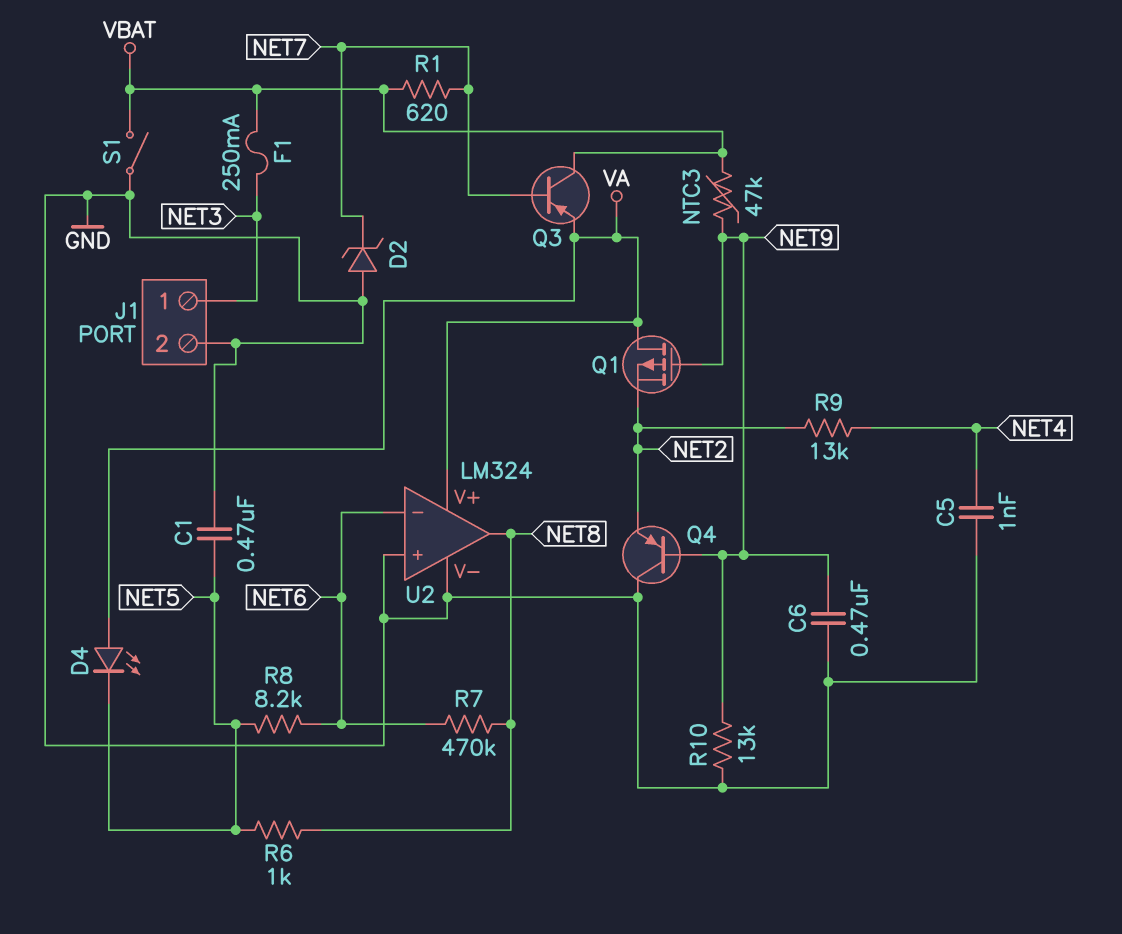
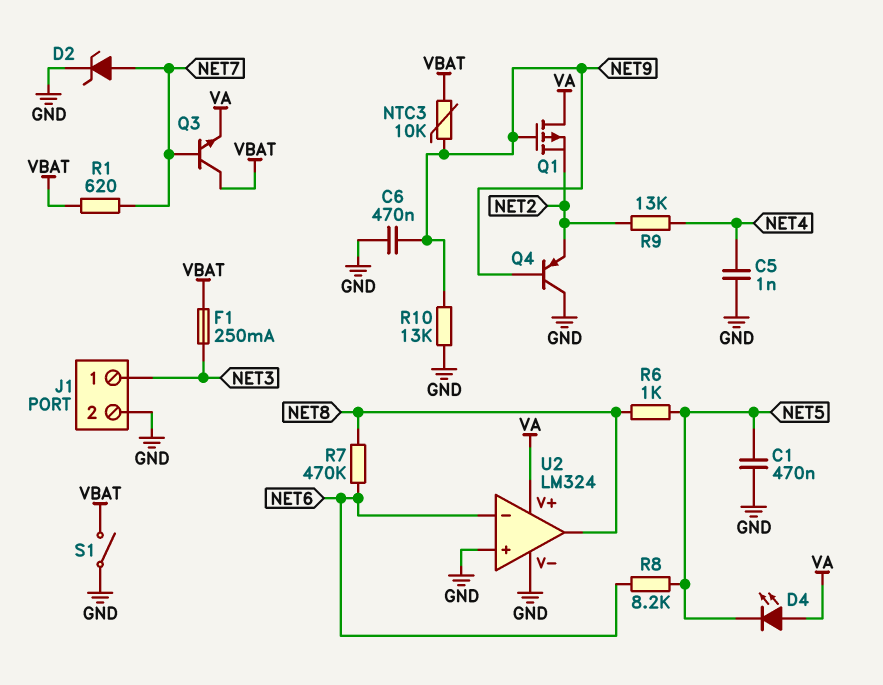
D2: zener (A GND, K NET7) -> zener (A NET7, K GND)
NTC3: 47k (NET9, VBAT) -> 10k (NET9, VBAT)
Q3: PNP (B NET7, C VBAT, E VA) -> NPN (B NET7, C VBAT, E VA)

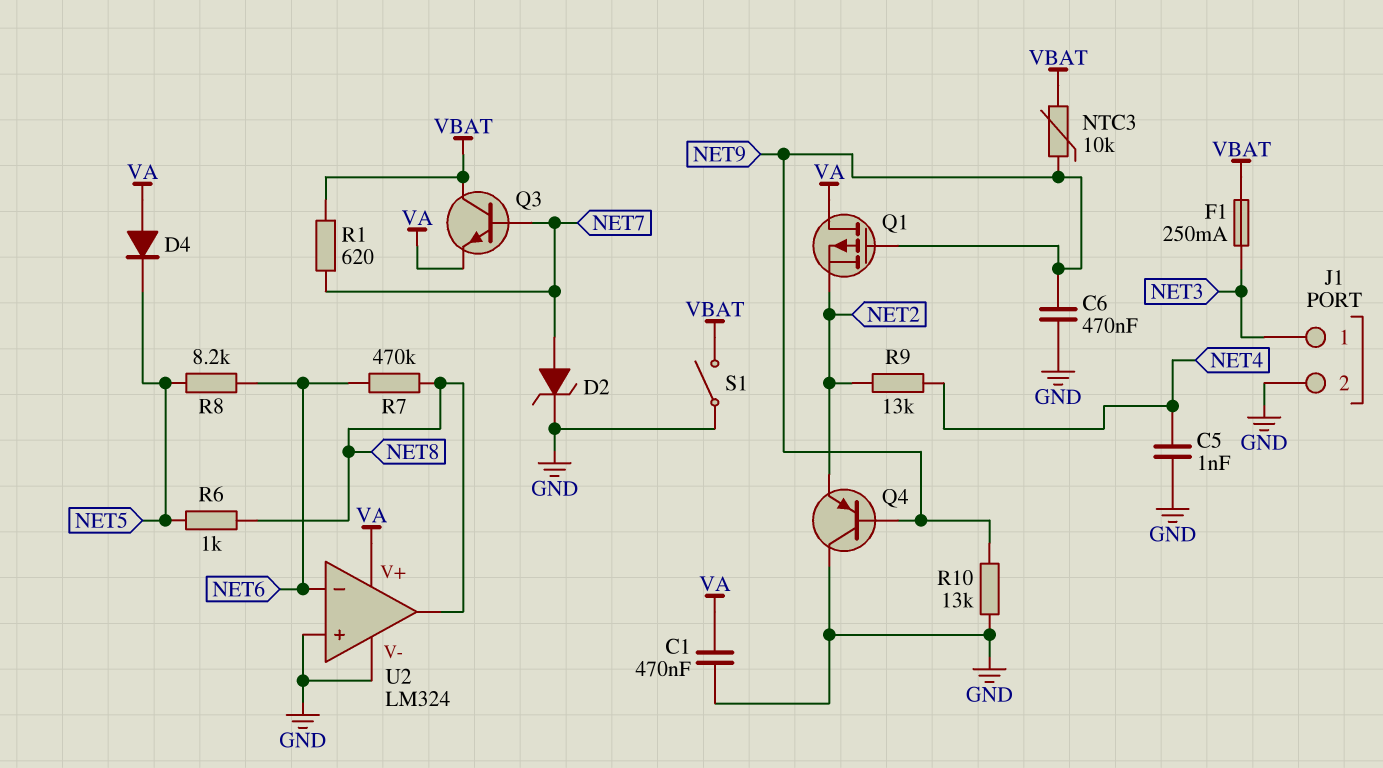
C1: 470nF (GND, NET5) -> 470nF (GND, VA)
D4: LED (A VA, K NET5) -> diode (A VA, K NET5)

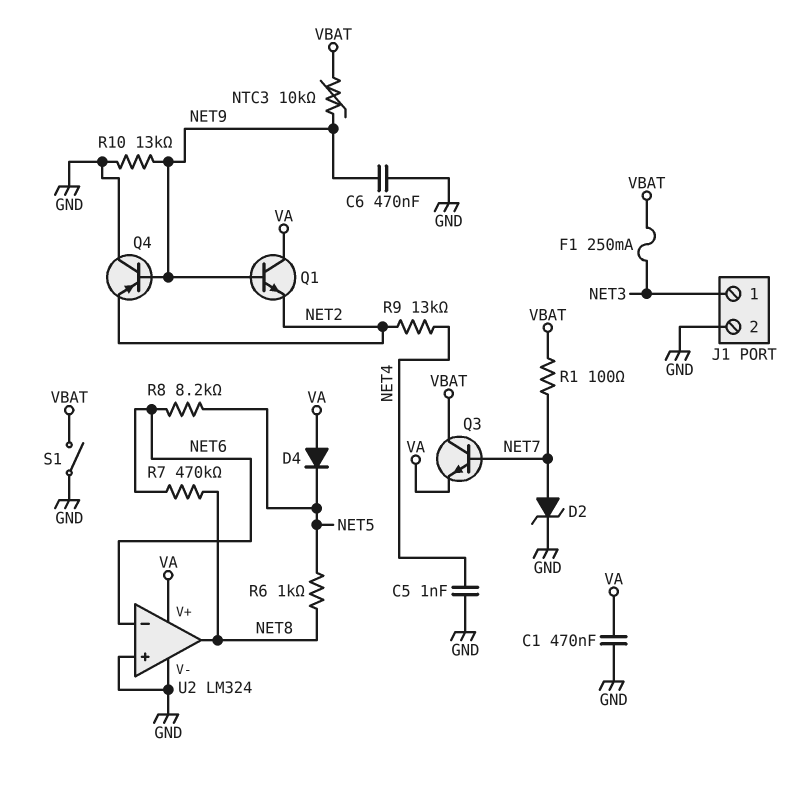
Q1: PMOS (G NET9, D VA, S NET2) -> NPN (B NET9, C VA, E NET2)
R1: 620 (NET7, VBAT) -> 100 (NET7, VBAT)

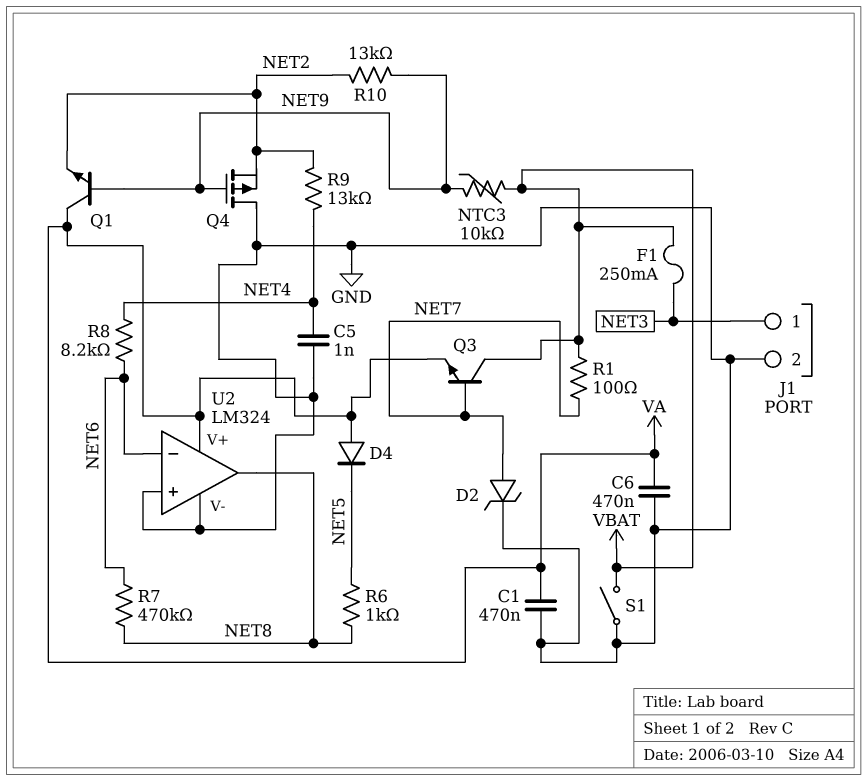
C6: 470nF (GND, NET9) -> 470nF (GND, VA)
Q4: PNP (B NET9, C GND, E NET2) -> PMOS (G NET9, D GND, S NET2)
R8: 8.2k (NET5, NET6) -> 8.2k (NET4, NET6)
R10: 13k (GND, NET9) -> 13k (NET2, NET9)

